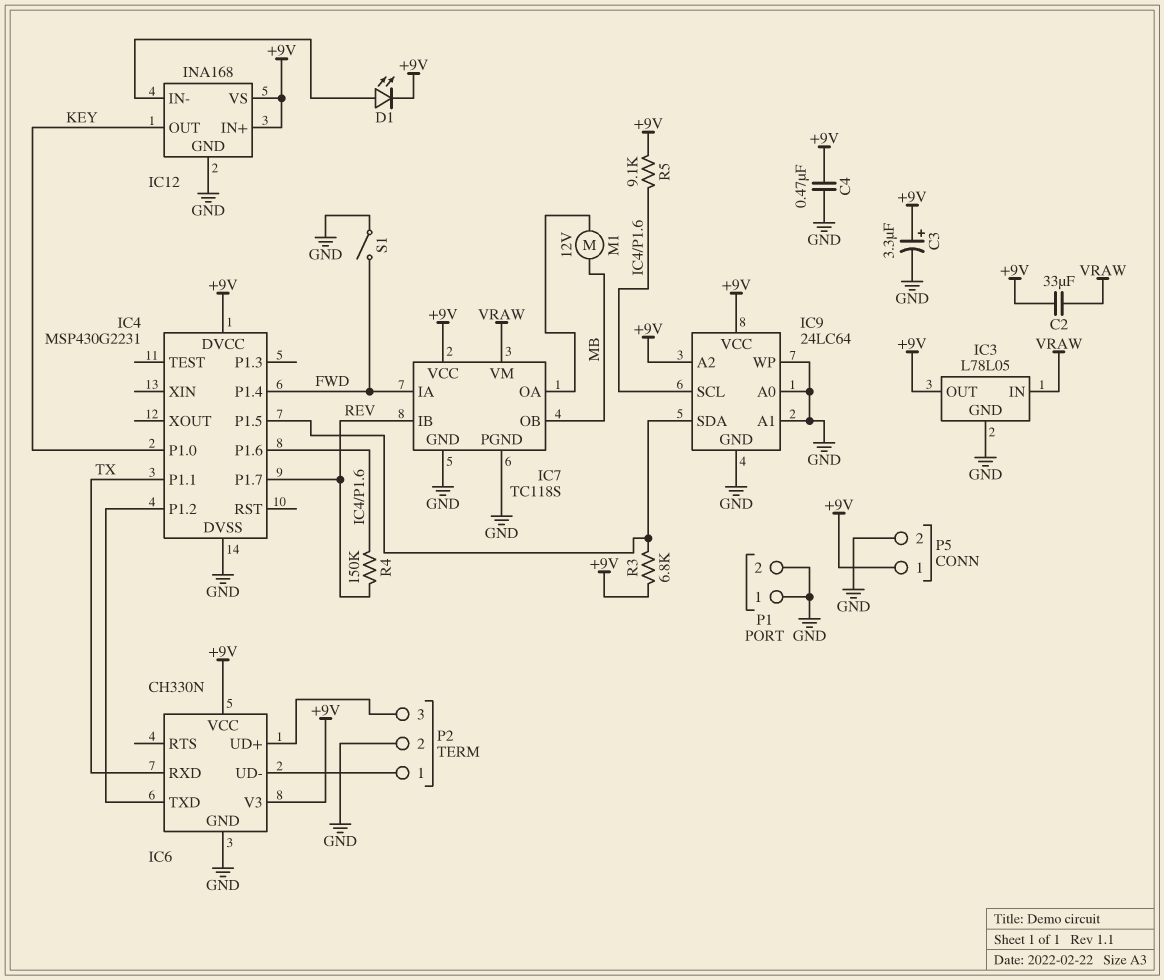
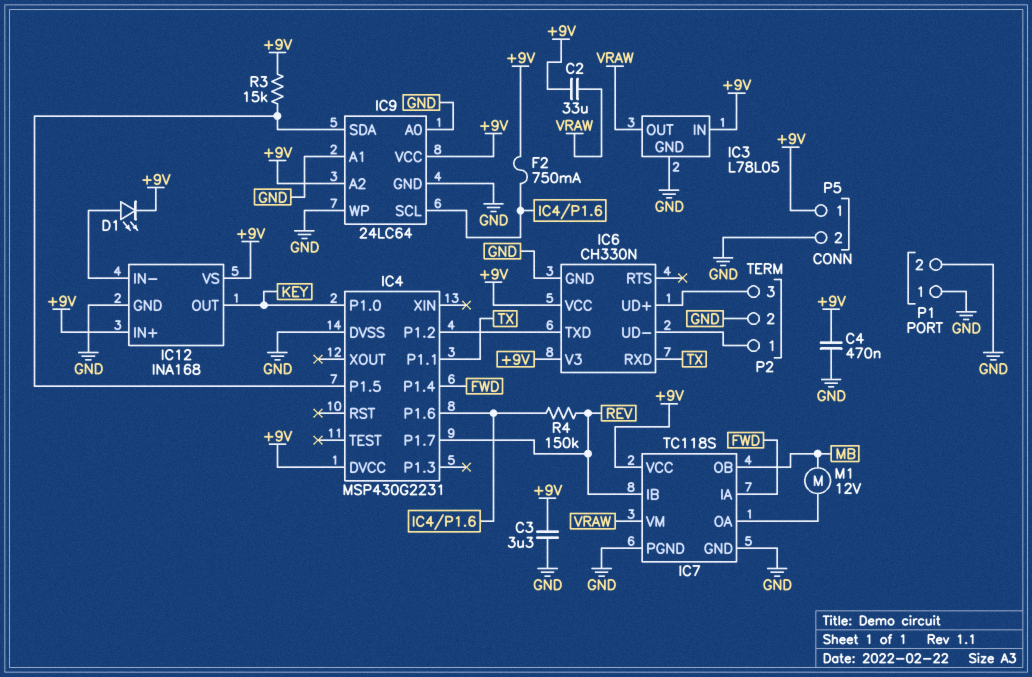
C3: 3.3uF (plus +9V, minus GND) -> 3.3uF (+9V, GND)
F2: none -> 750mA (+9V, IC4/P1.6)
IC3 pin IN: VRAW -> +9V
IC3 pin OUT: +9V -> VRAW
R3: 6.8k (+9V, IC4/P1.5) -> 15k (+9V, IC4/P1.5)
R5: 9.1k (+9V, IC4/P1.6) -> none
S1: switch (FWD, GND) -> none

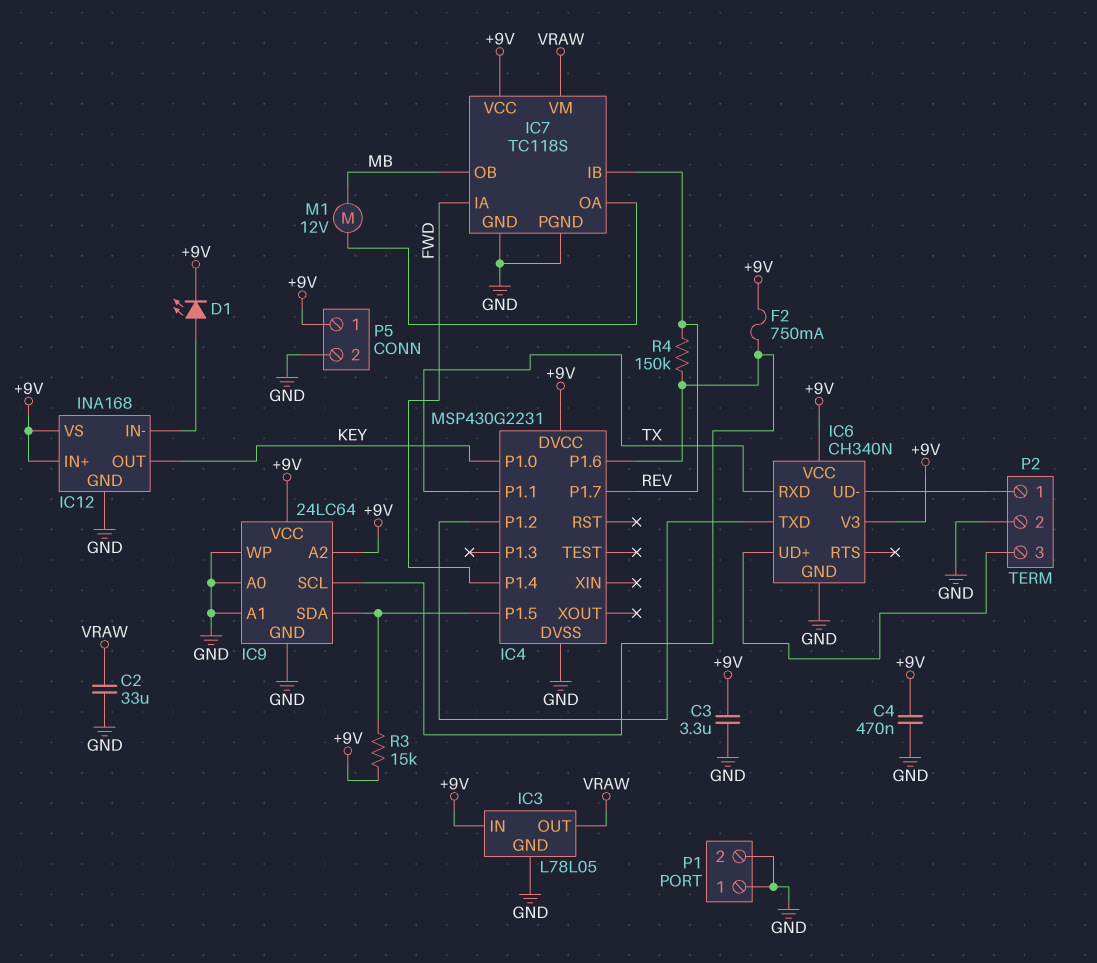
C2: 33uF (+9V, VRAW) -> 33uF (GND, VRAW)
IC6: CH330N -> CH340N

